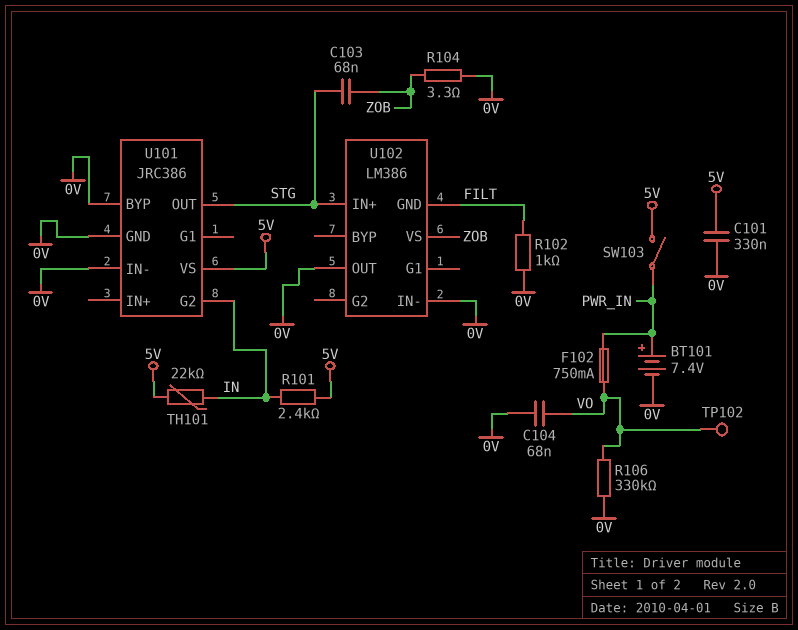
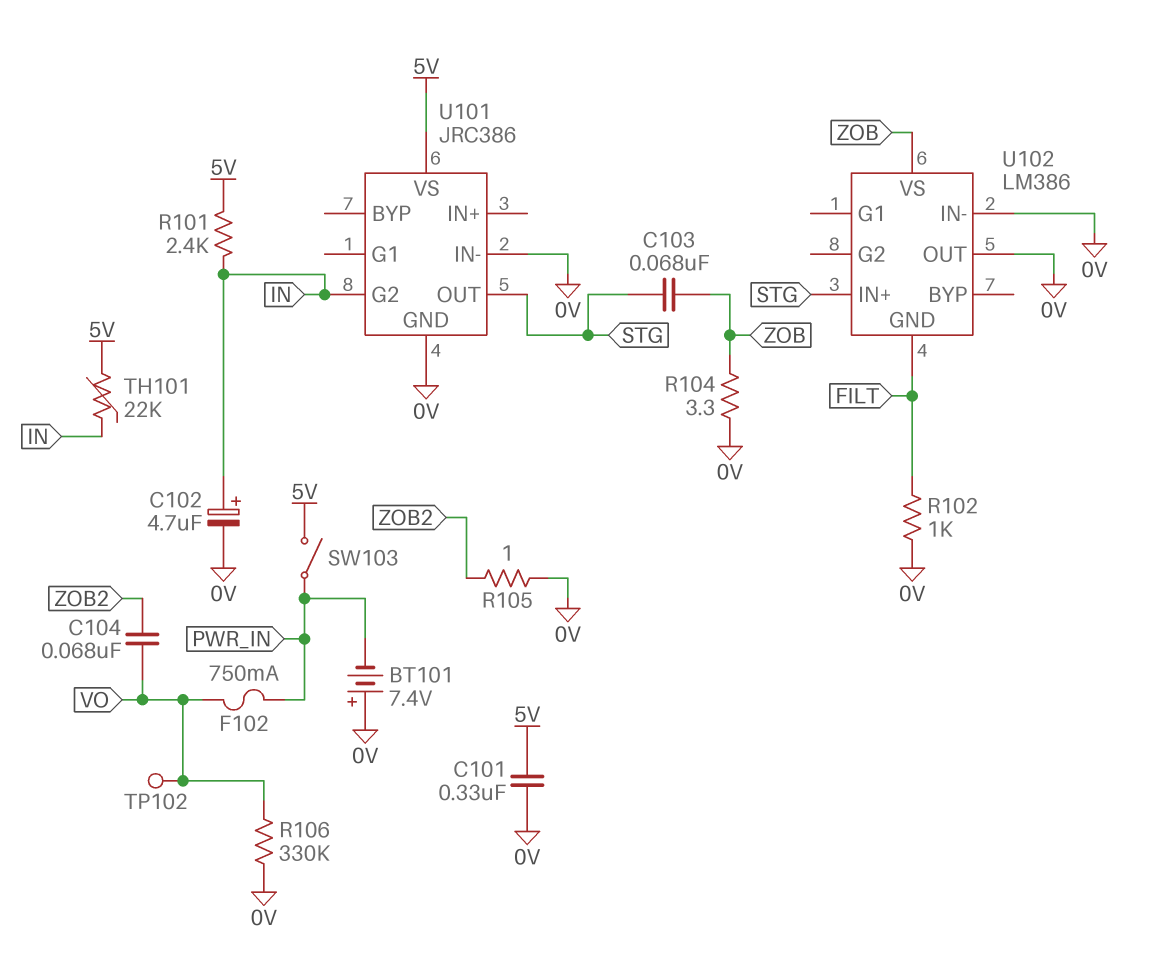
BT101: 7.4V (plus PWR_IN, minus 0V) -> 7.4V (plus 0V, minus PWR_IN)
C102: none -> 4.7uF (plus IN, minus 0V)
C104: 68nF (0V, VO) -> 68nF (VO, ZOB2)
R105: none -> 1 (0V, ZOB2)
U101 pin BYP: 0V -> none

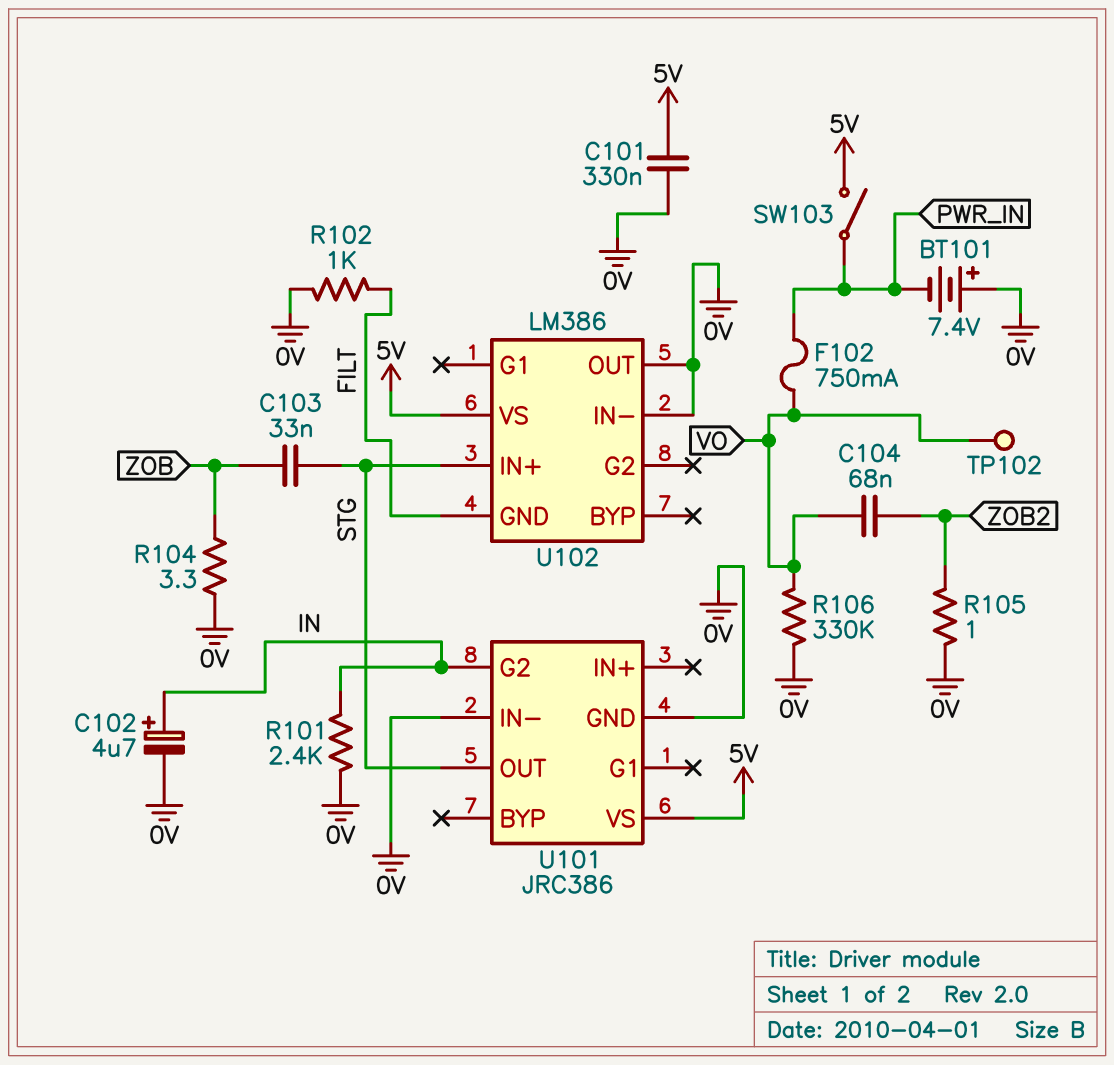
C103: 68nF (STG, ZOB) -> 33nF (STG, ZOB)
R101: 2.4k (5V, IN) -> 2.4k (0V, IN)
TH101: 22k (5V, IN) -> none
U102 pin VS: ZOB -> 5V

